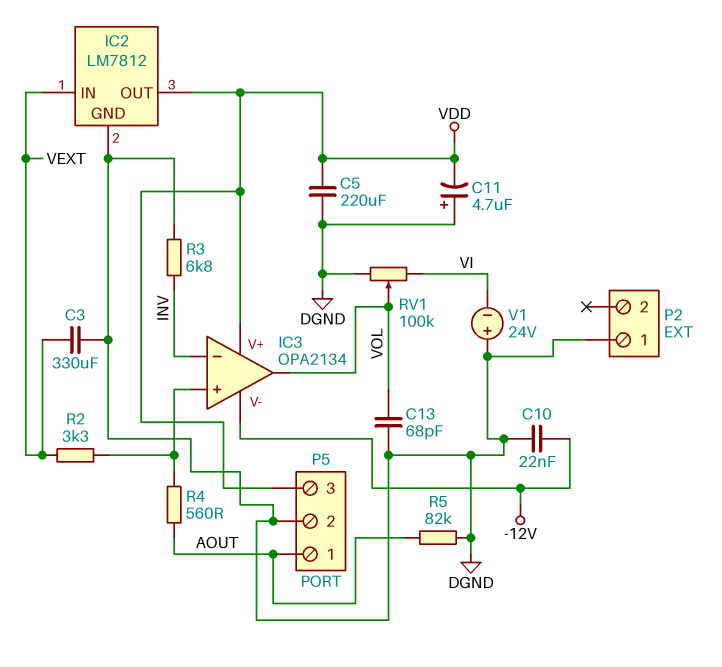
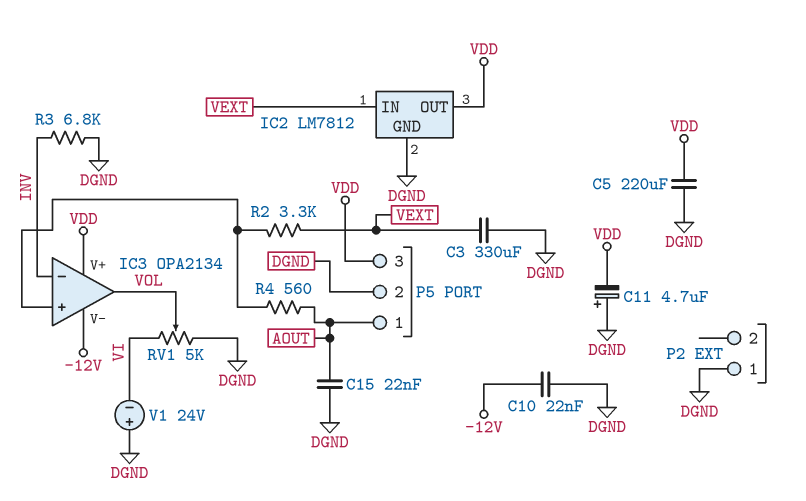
C13: 68pF (DGND, VOL) -> none
C15: none -> 22nF (AOUT, DGND)
R5: 82k (AOUT, DGND) -> none
RV1: 100k (DGND, VI, wiper VOL) -> 5k (DGND, VI, wiper VOL)

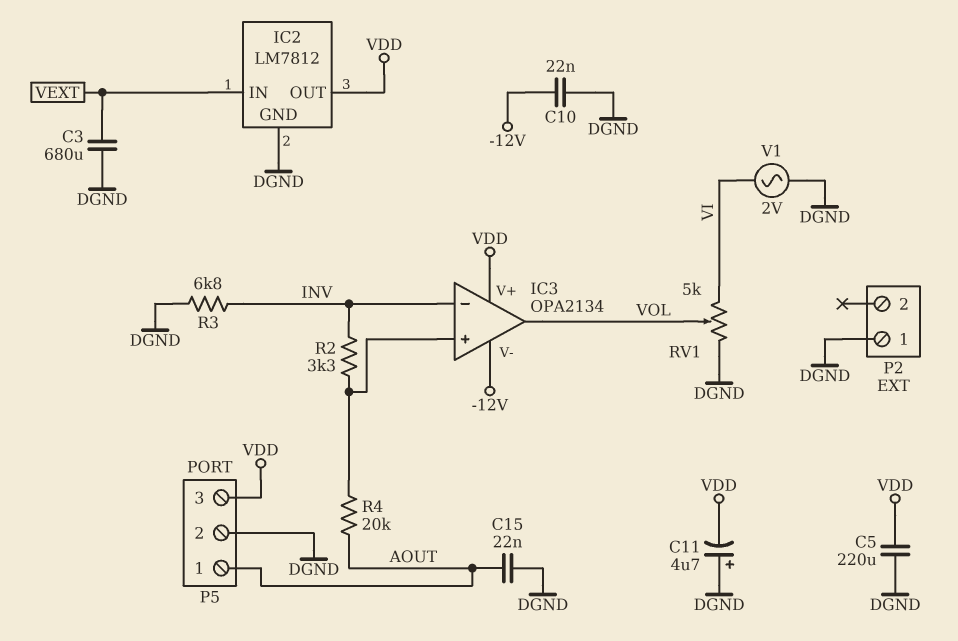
C3: 330uF (DGND, VEXT) -> 680uF (DGND, VEXT)
R2: 3.3k (IC3/in+, VEXT) -> 3.3k (IC3/in+, INV)
R4: 560 (AOUT, IC3/in+) -> 20k (AOUT, IC3/in+)
V1: 24V (plus DGND, minus VI) -> AC 2V (DGND, VI)

